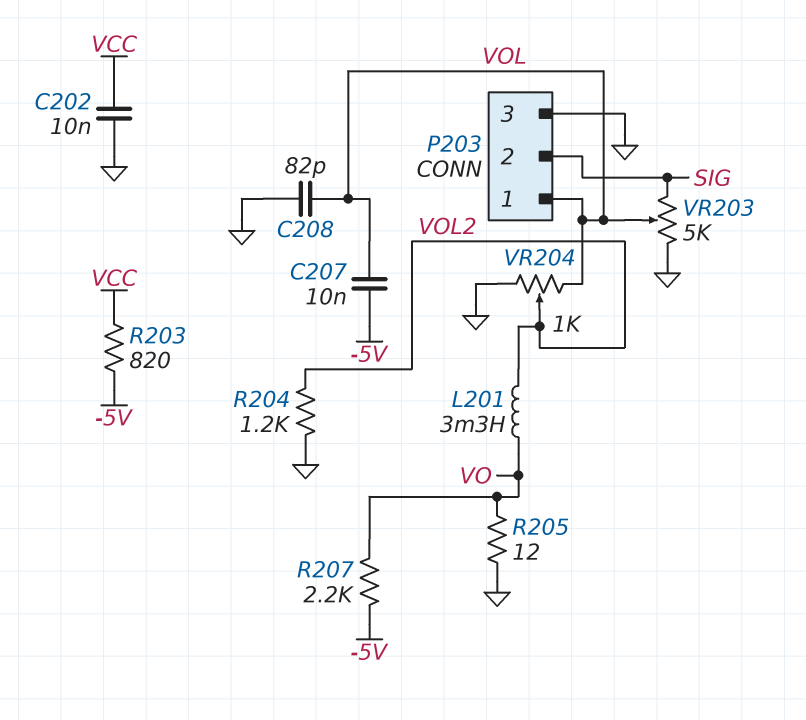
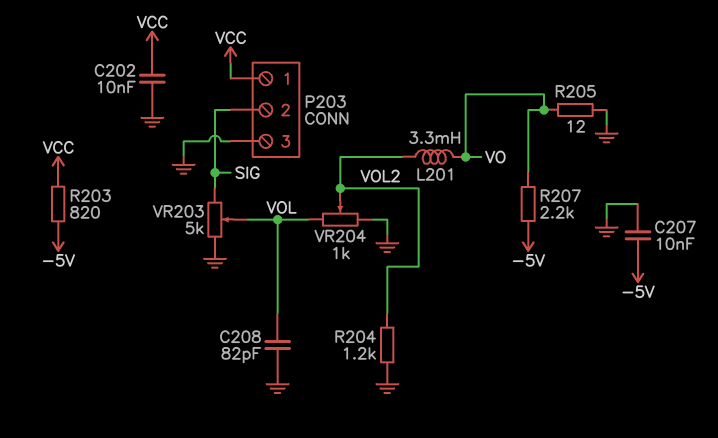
C207: 10nF (-5V, VOL) -> 10nF (-5V, GND)
P203 pin 1: VOL -> VCC

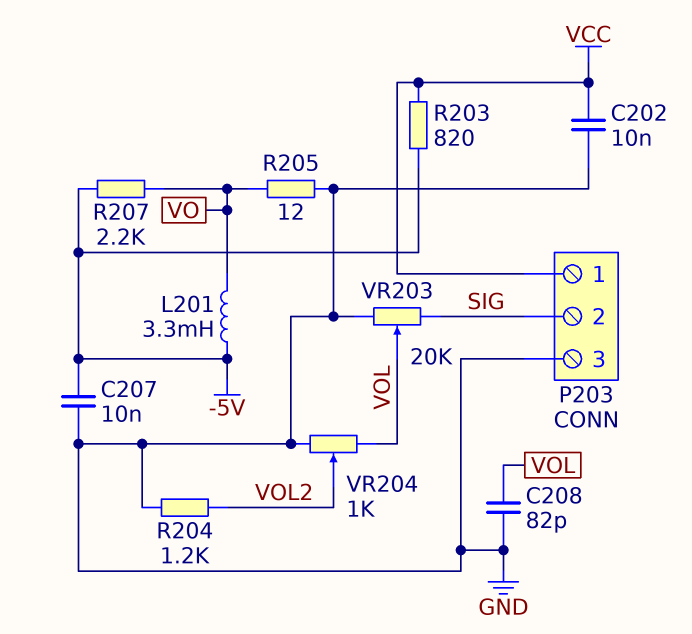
L201: 3.3mH (VO, VOL2) -> 3.3mH (-5V, VO)
VR203: 5k (GND, SIG, wiper VOL) -> 20k (GND, SIG, wiper VOL)

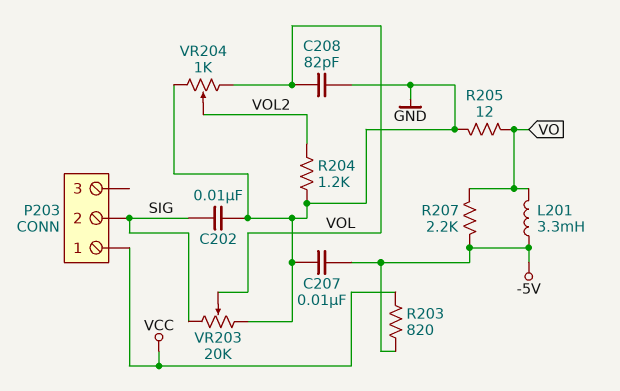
C202: 10nF (GND, VCC) -> 10nF (GND, SIG)
P203 pin 3: GND -> none

